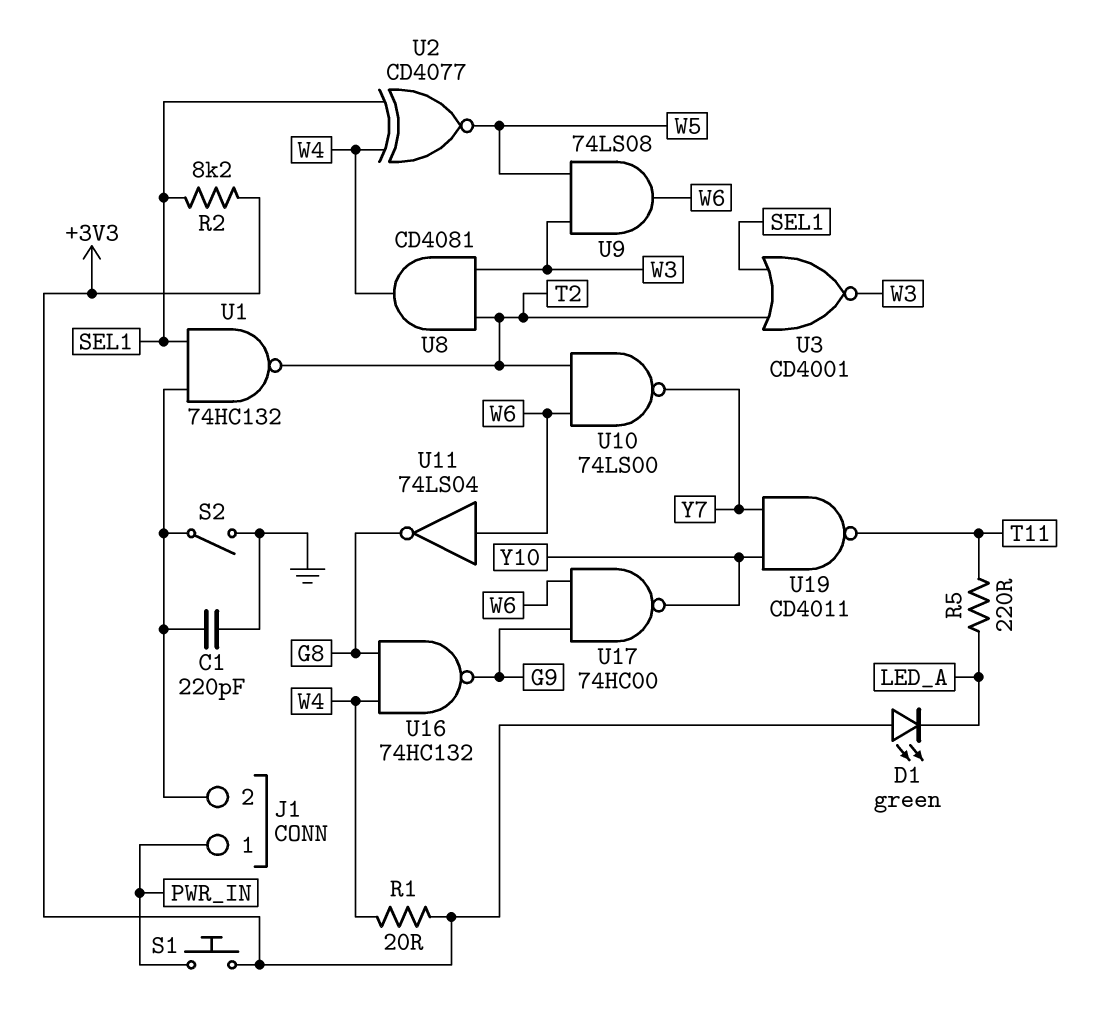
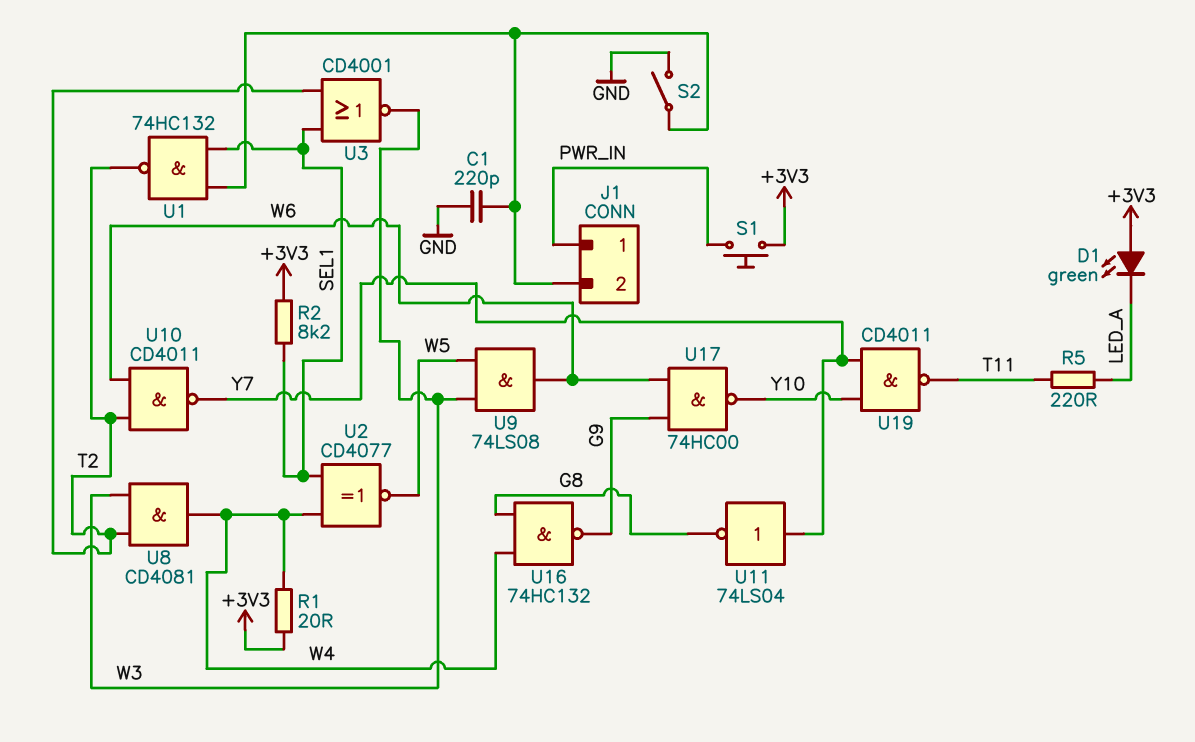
U10: NAND 74LS00 (in T2, in W6, out Y7) -> NAND CD4011 (in T2, in W6, out Y7)
U11: NOT 74LS04 (in W6, out G8) -> NOT 74LS04 (in Y7, out G8)

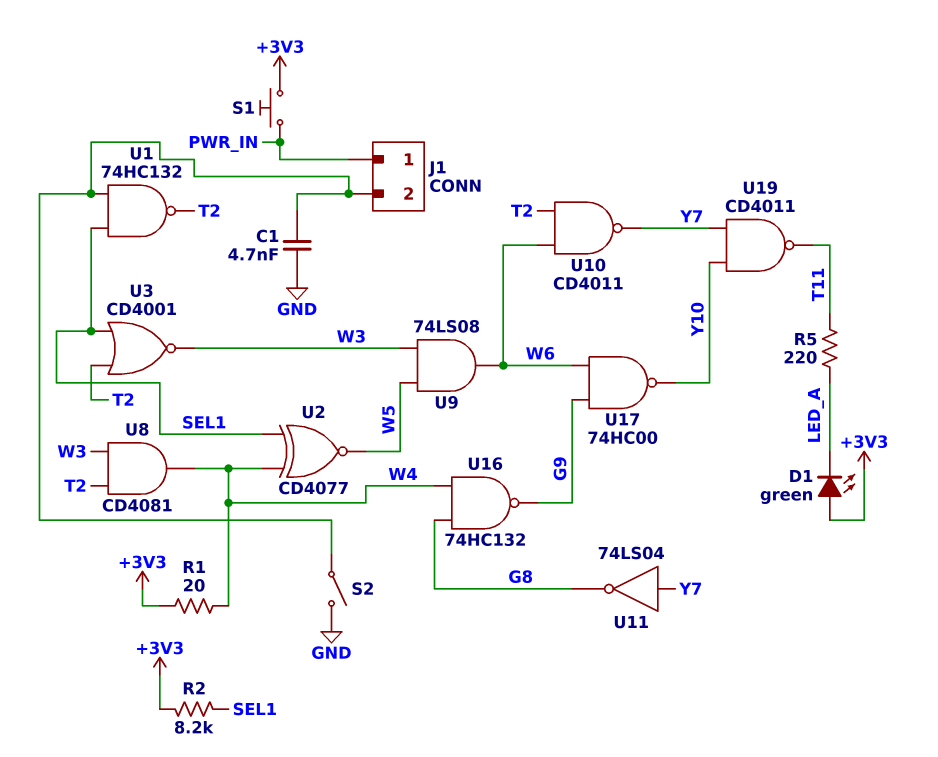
C1: 220pF (GND, J1/2) -> 4.7nF (GND, J1/2)

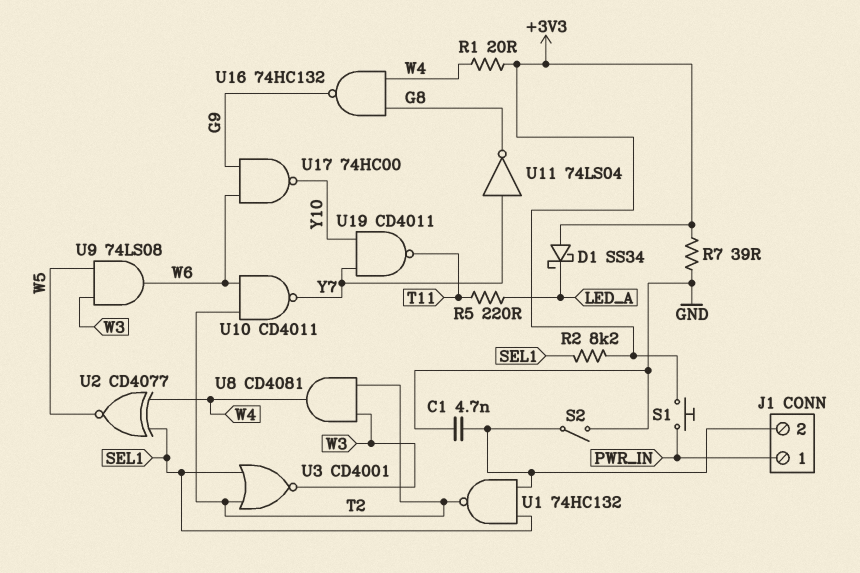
D1: LED green (A +3V3, K LED_A) -> schottky SS34 (A +3V3, K LED_A)
R7: none -> 39 (+3V3, GND)

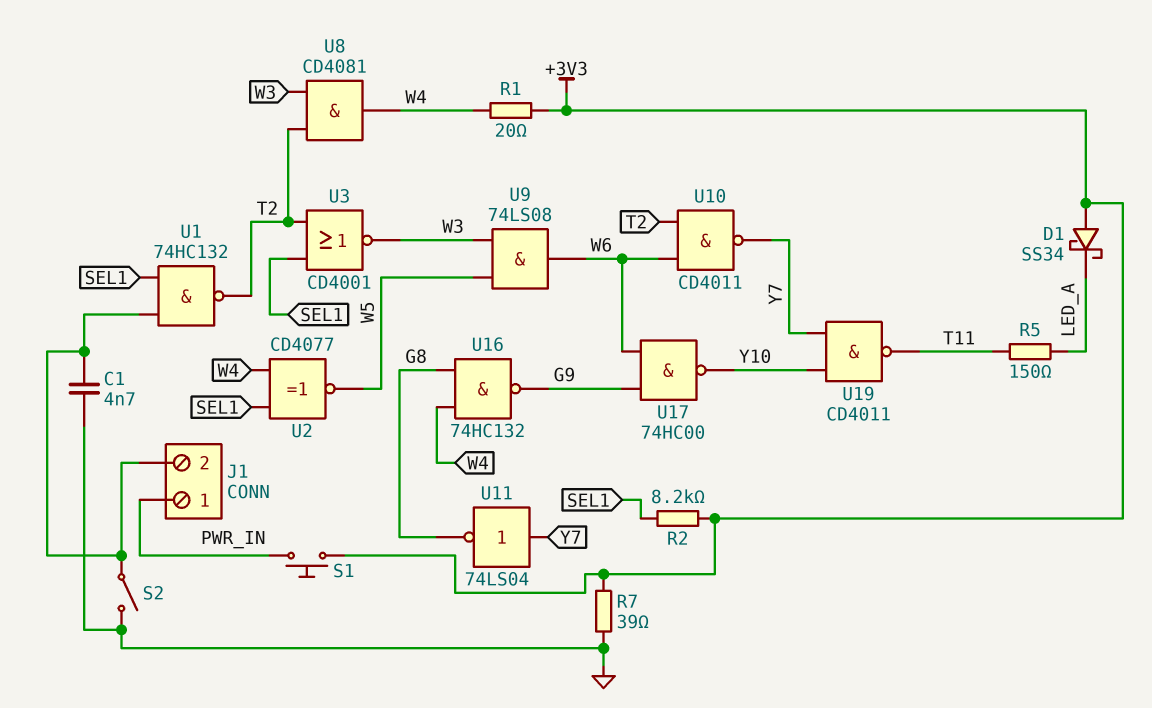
R5: 220 (LED_A, T11) -> 150 (LED_A, T11)

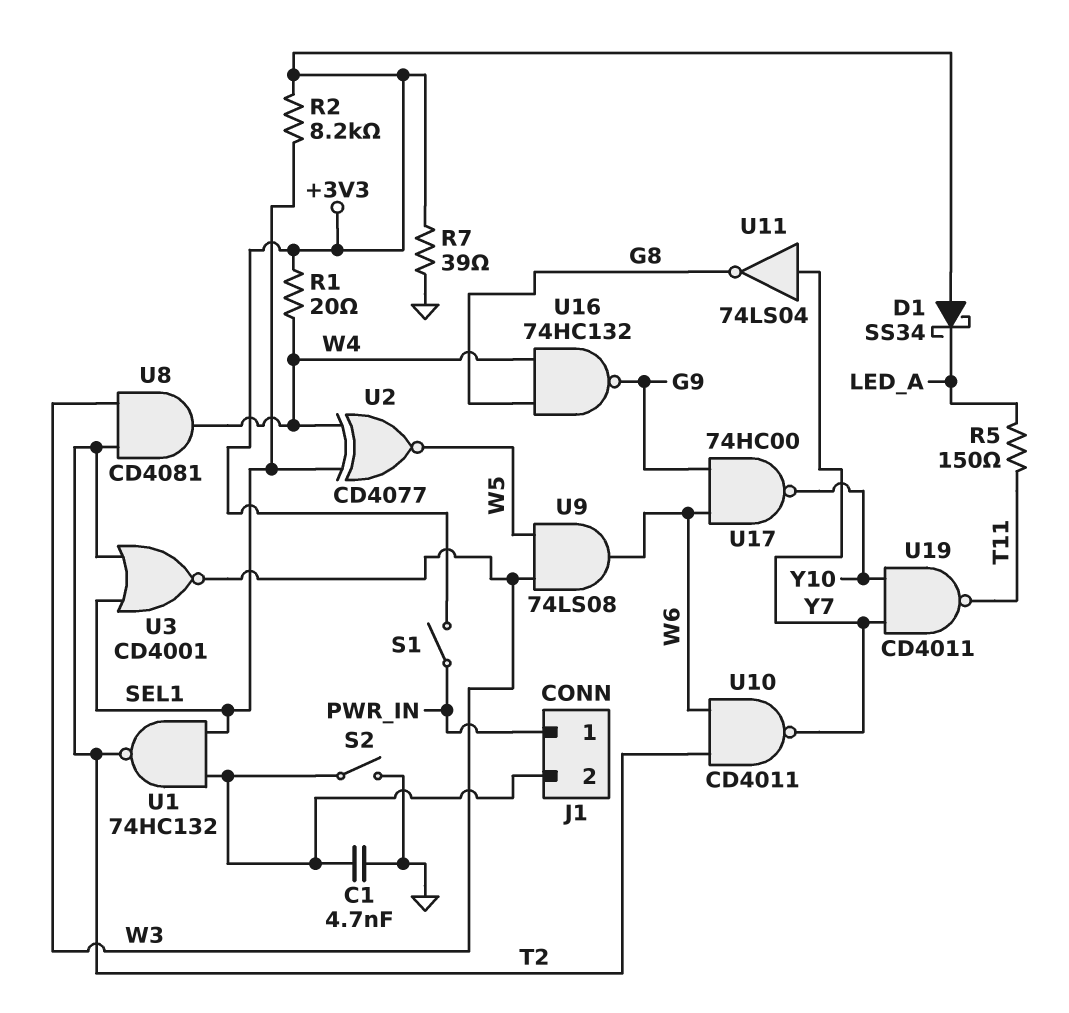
S1: button (+3V3, PWR_IN) -> switch (+3V3, PWR_IN)

